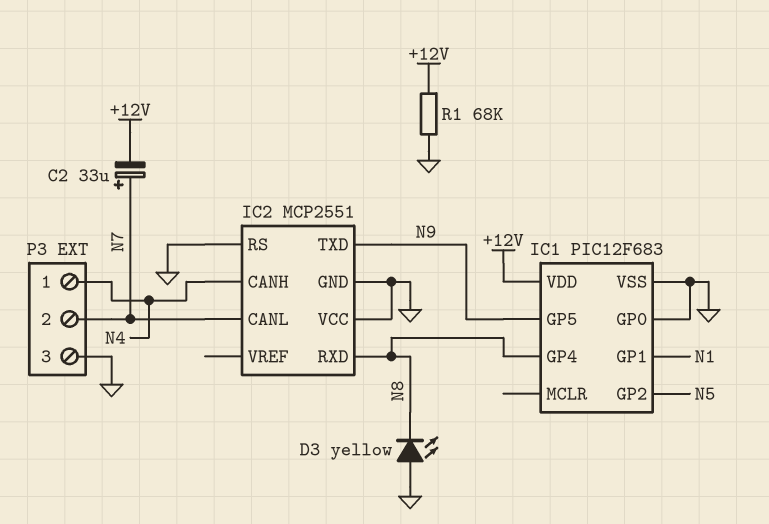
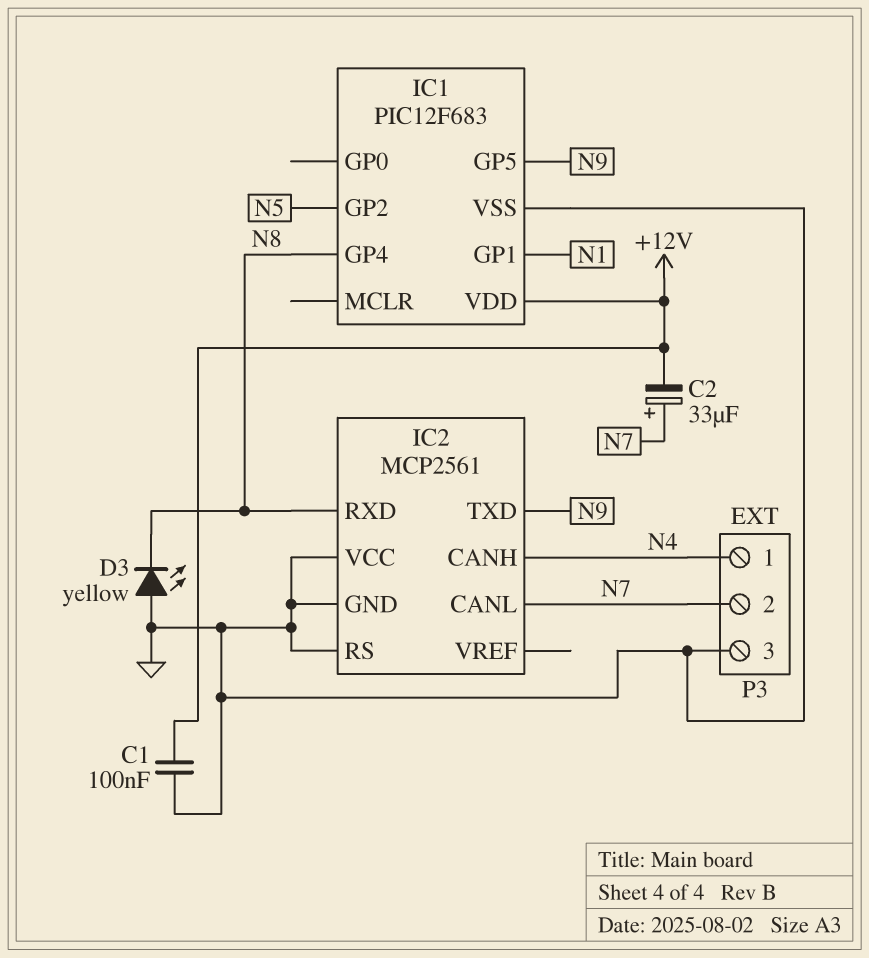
C1: none -> 100nF (+12V, GND)
IC1 pin GP0: GND -> none
IC2: MCP2551 -> MCP2561
R1: 68k (+12V, GND) -> none

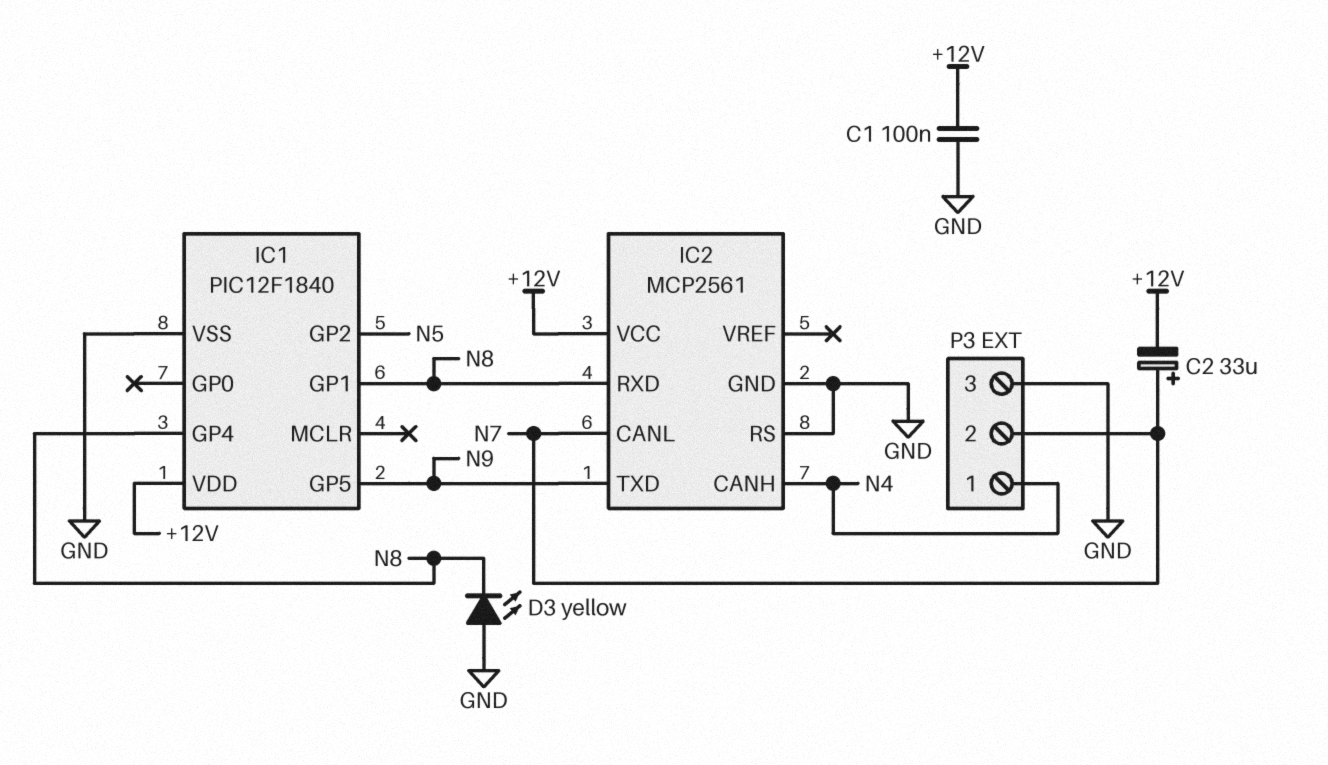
IC1: PIC12F683 -> PIC12F1840
IC1 pin GP1: N1 -> N8
IC2 pin VCC: GND -> +12V

